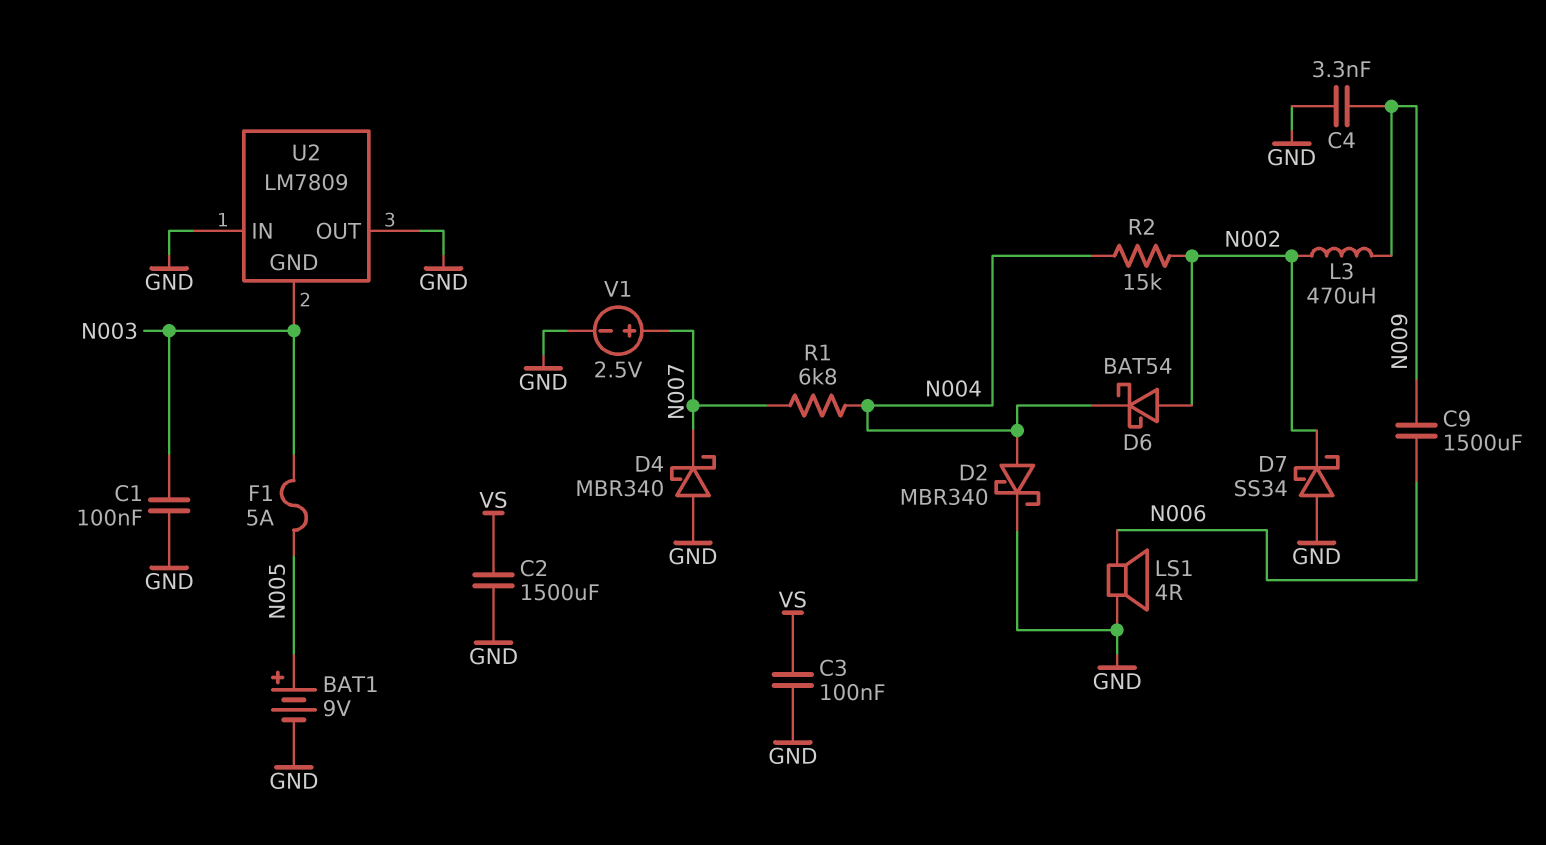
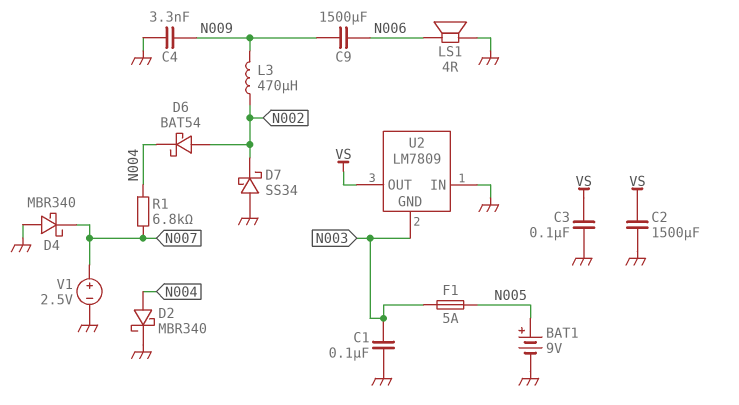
R2: 15k (N002, N004) -> none
U2 pin OUT: GND -> VS

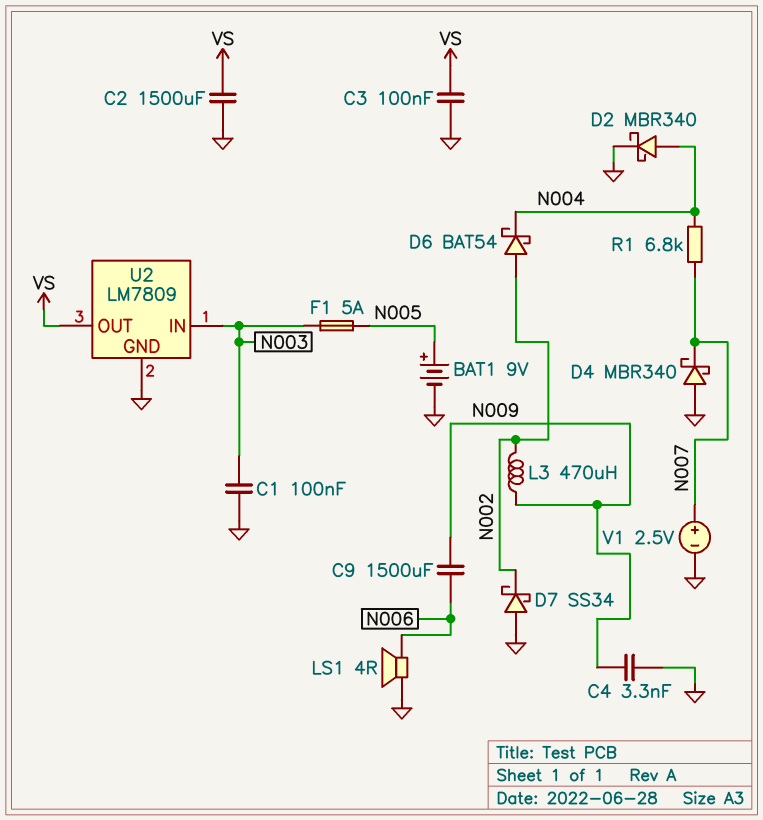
U2 pin GND: N003 -> GND
U2 pin IN: GND -> N003

